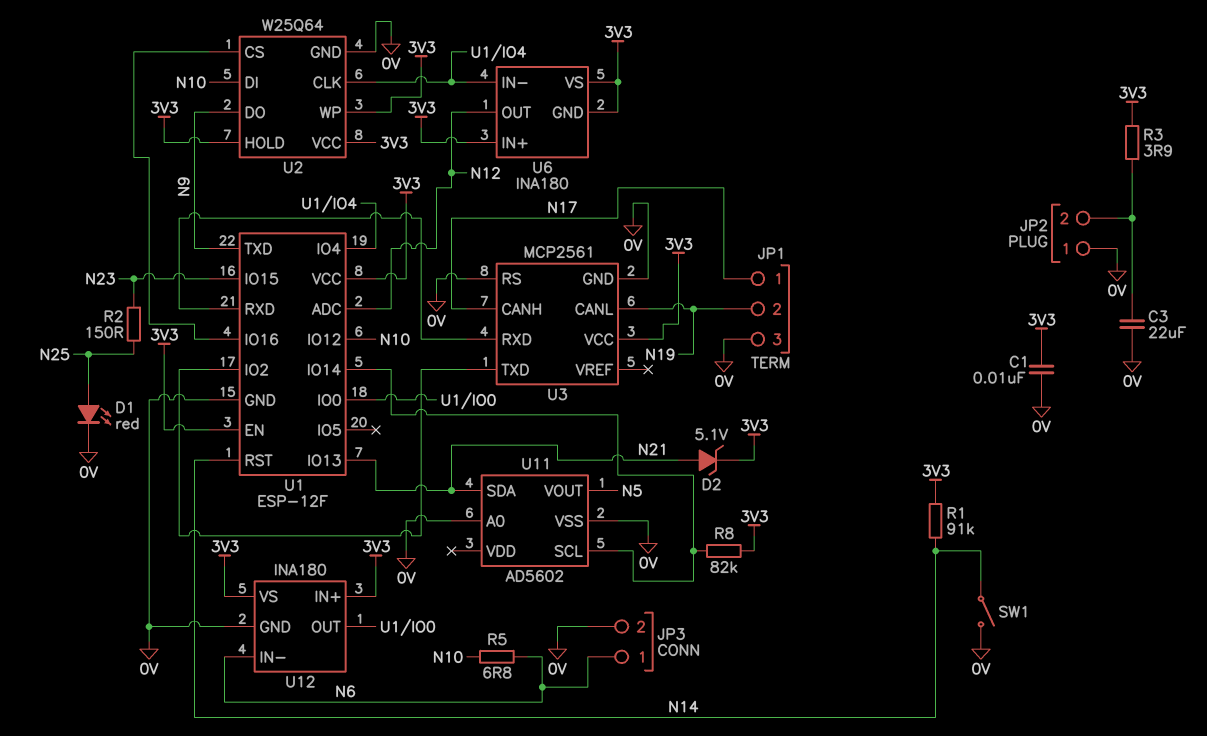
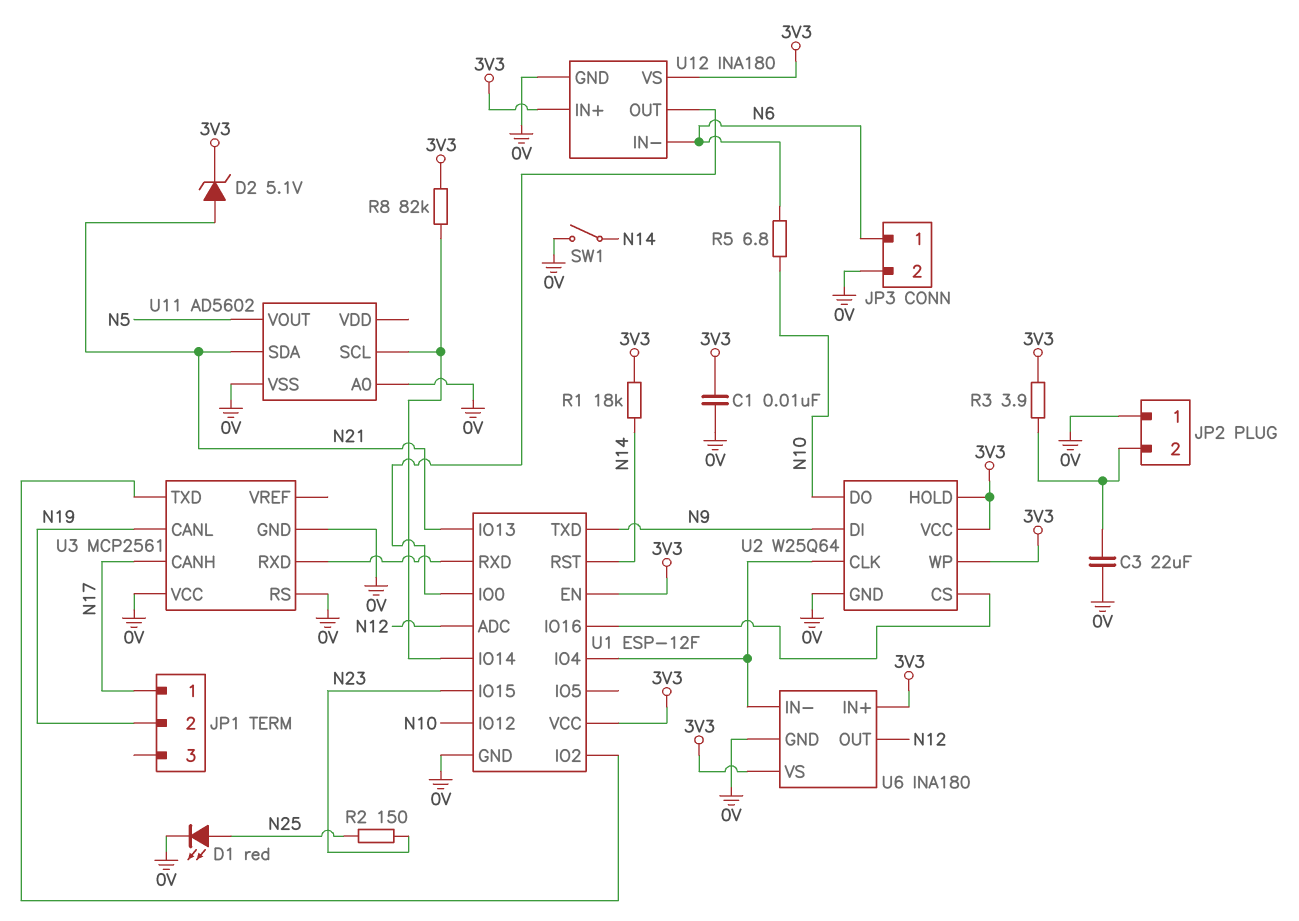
JP1 pin 3: 0V -> none
R1: 91k (3V3, N14) -> 18k (3V3, N14)
U2 pin DI: N10 -> N9
U2 pin DO: N9 -> N10
U3 pin VCC: 3V3 -> 0V
U6 pin GND: 3V3 -> 0V

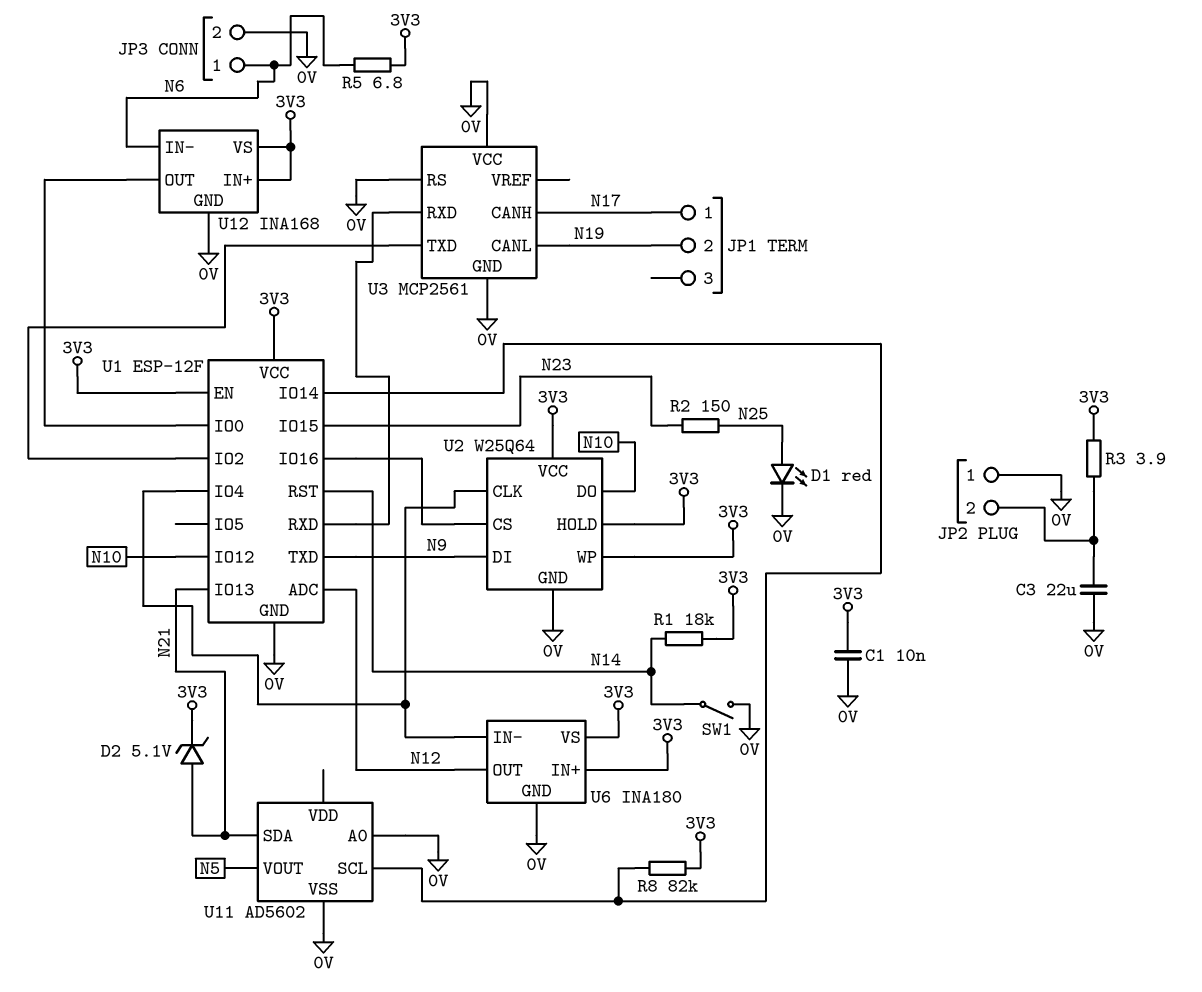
R5: 6.8 (N6, N10) -> 6.8 (3V3, N6)
U12: INA180 -> INA168

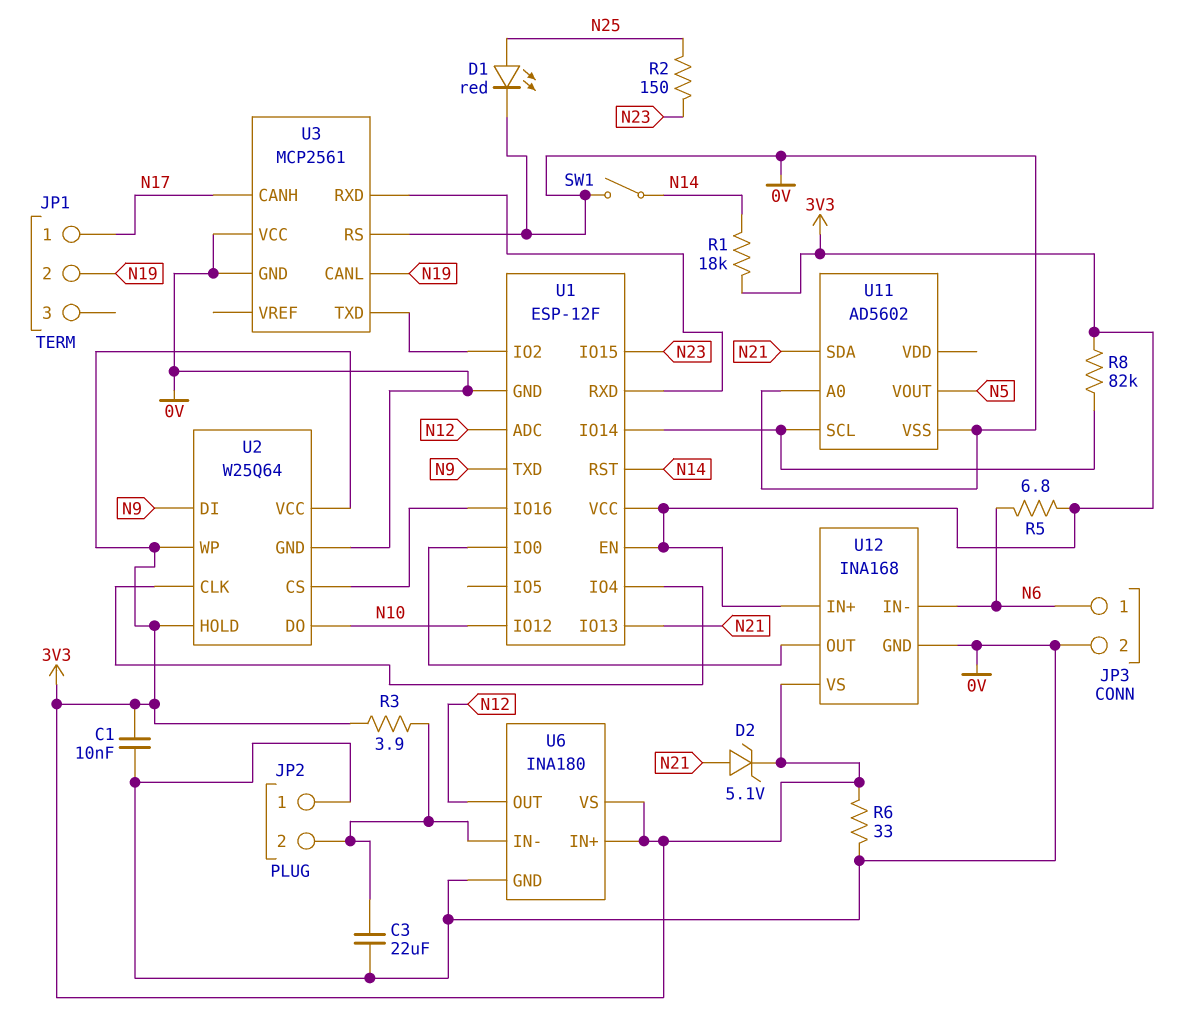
R6: none -> 33 (0V, 3V3)
U6 pin IN-: U1/IO4 -> JP2/2

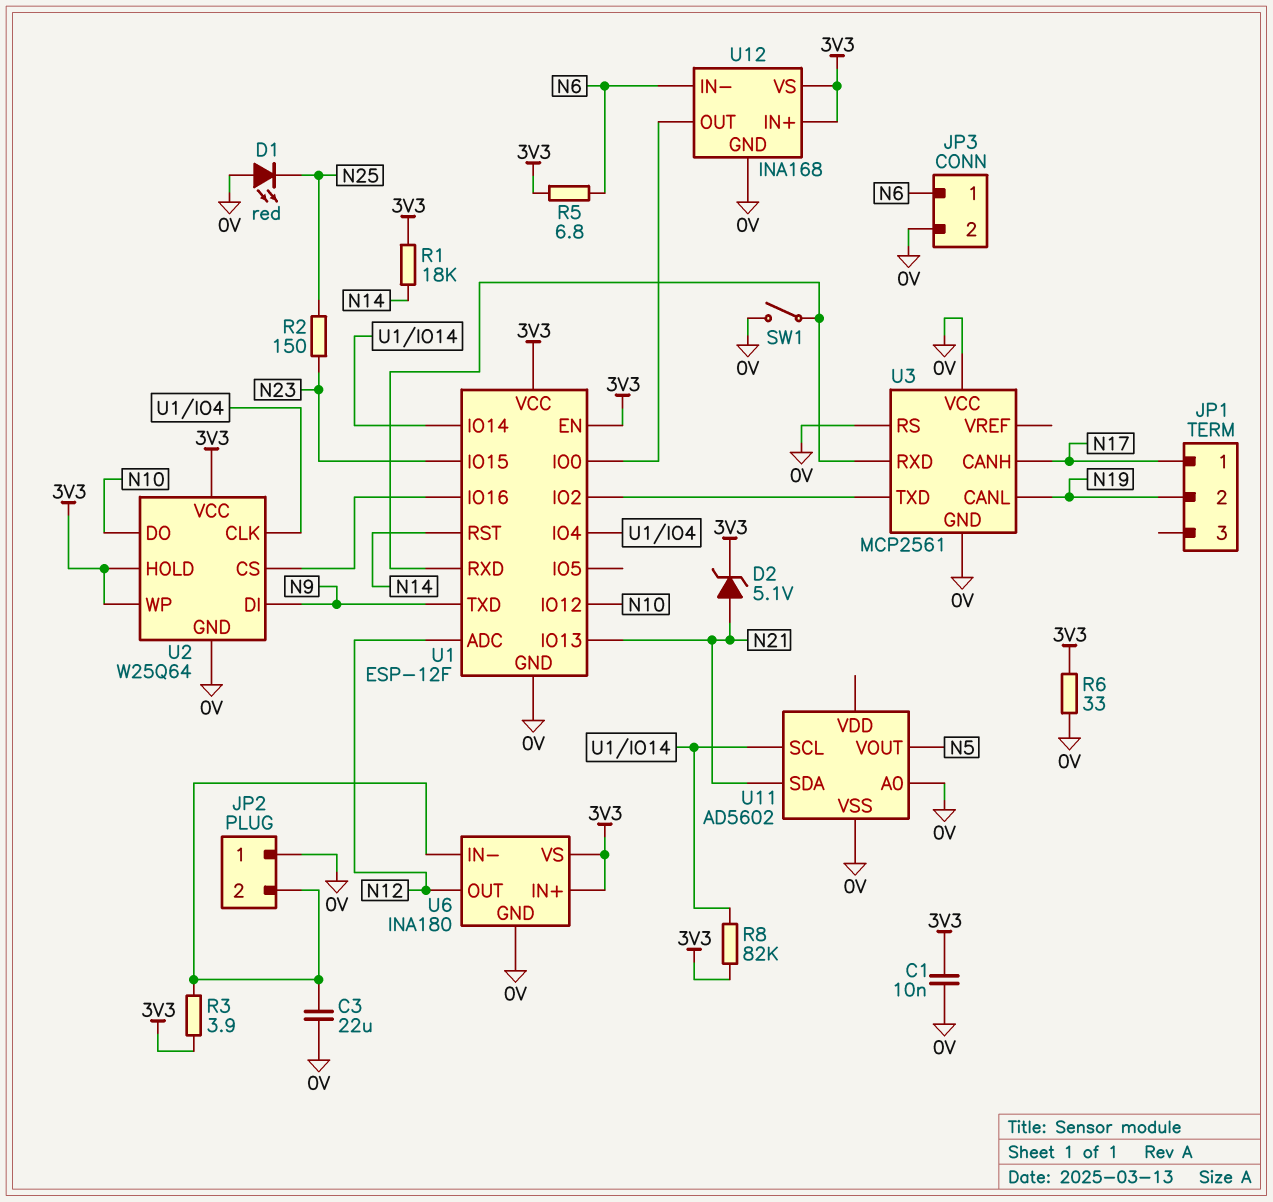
D1: LED red (A N25, K 0V) -> LED red (A 0V, K N25)
SW1: switch (0V, N14) -> switch (0V, U1/RXD)

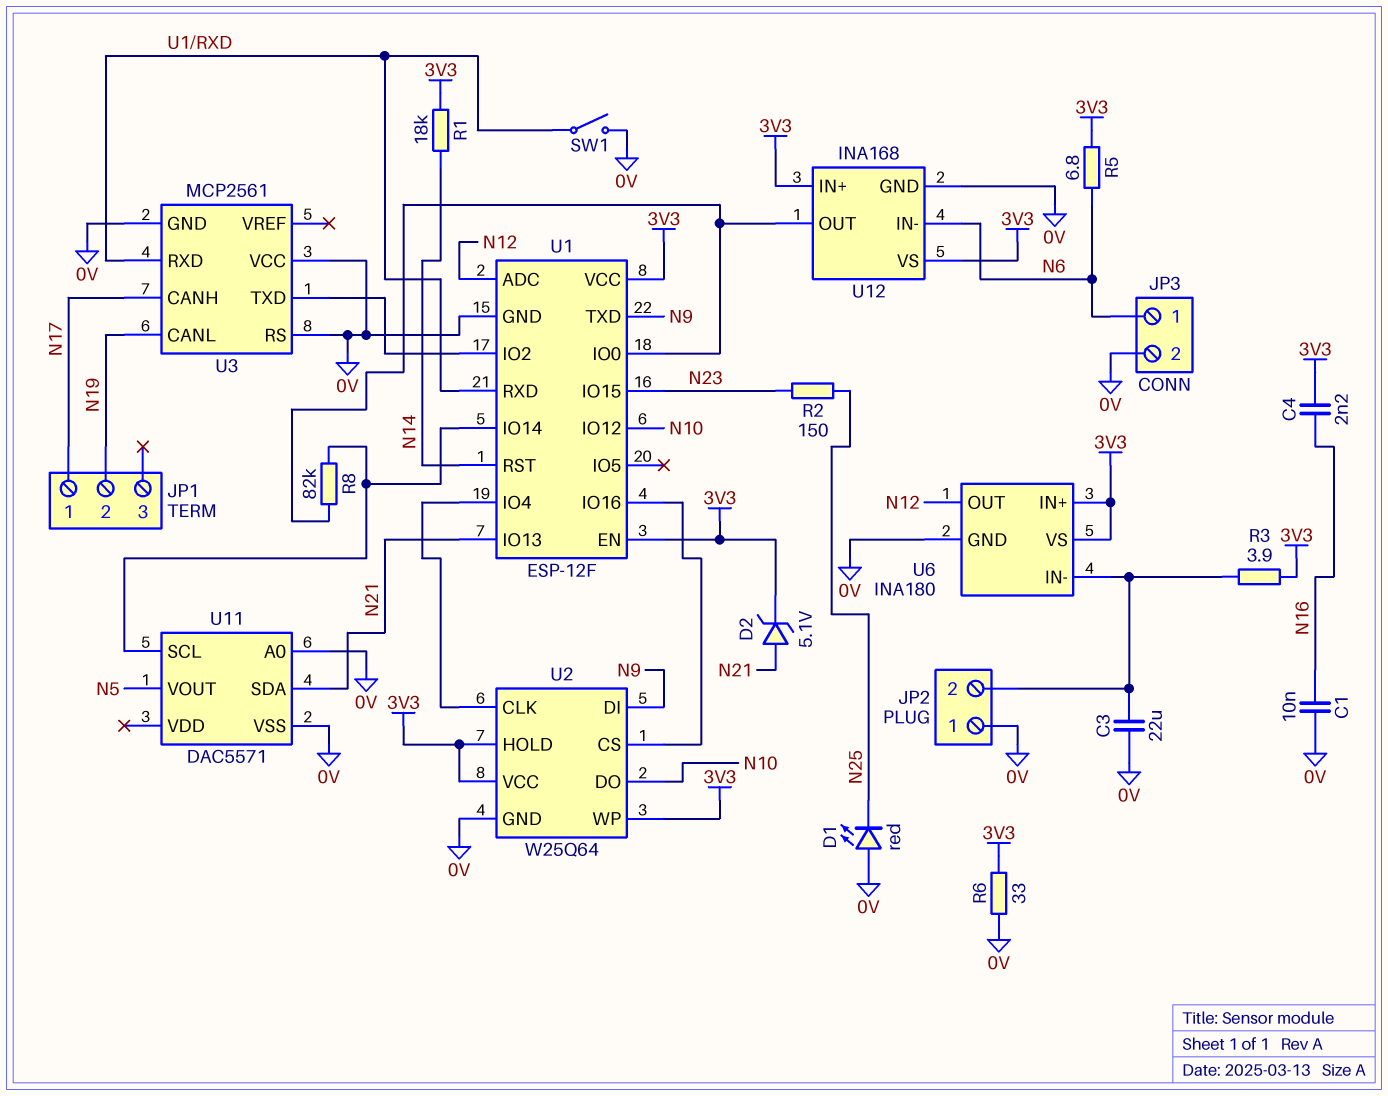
C1: 10nF (0V, 3V3) -> 10nF (0V, N16)
C4: none -> 2.2nF (3V3, N16)
R8: 82k (3V3, U1/IO14) -> 82k (U1/IO0, U1/IO14)
U11: AD5602 -> DAC5571

